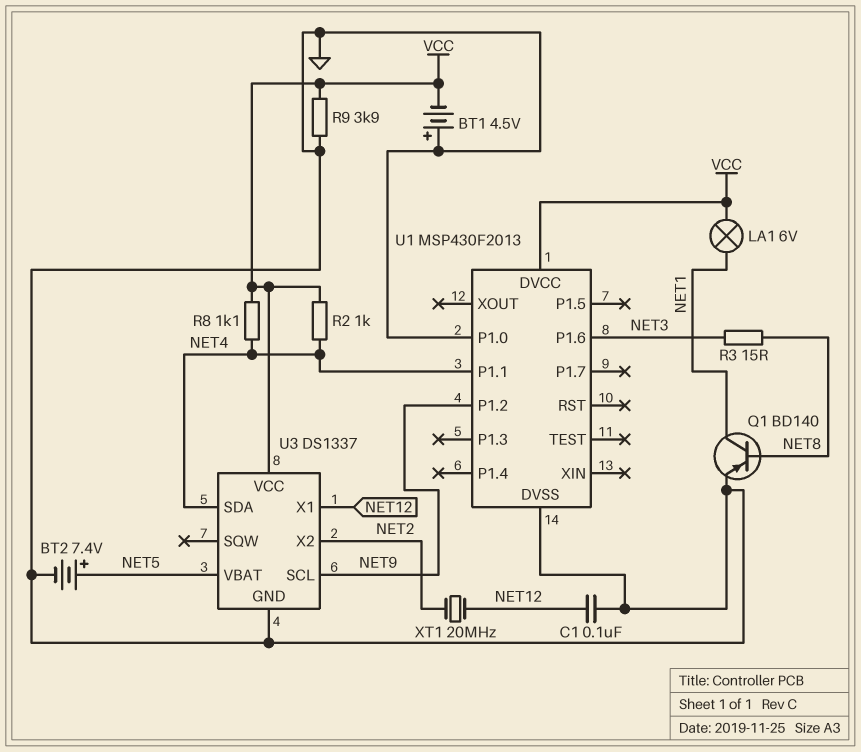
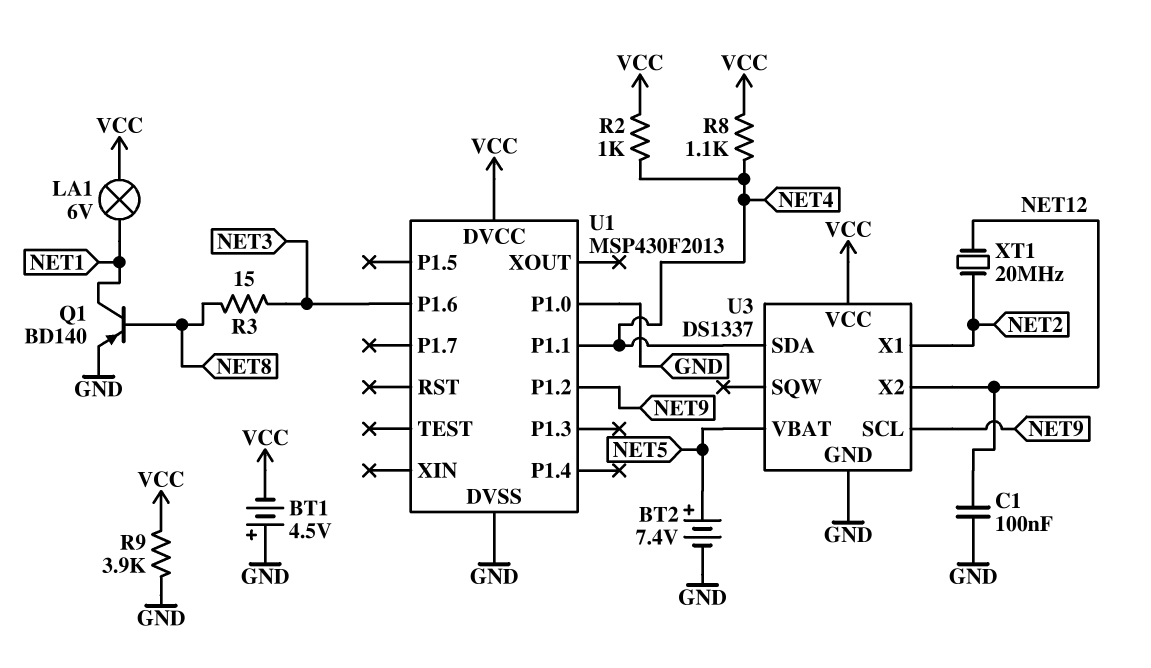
U3 pin X1: NET12 -> NET2
U3 pin X2: NET2 -> NET12

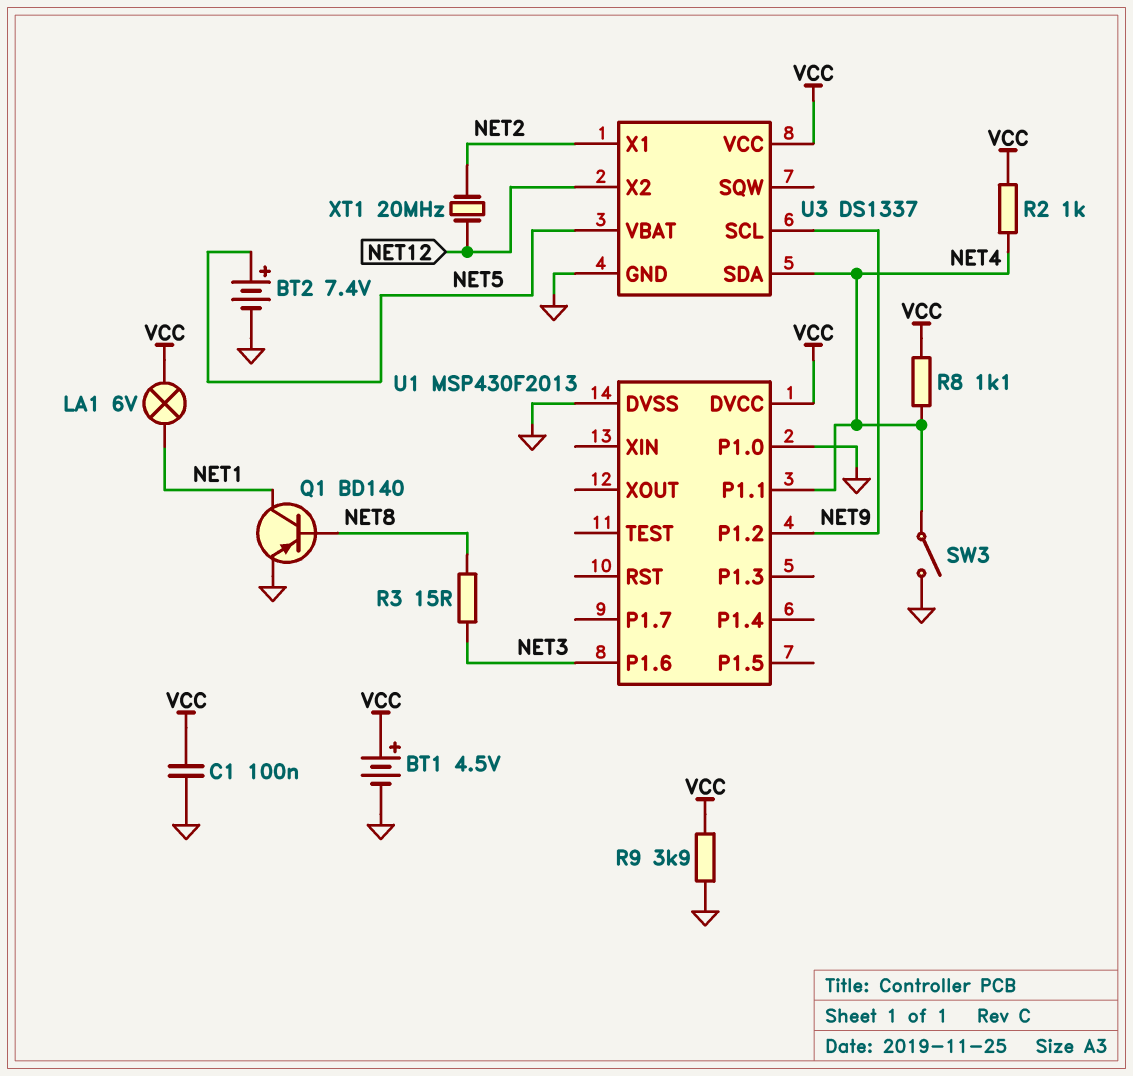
BT1: 4.5V (plus GND, minus VCC) -> 4.5V (plus VCC, minus GND)
C1: 100nF (GND, NET12) -> 100nF (GND, VCC)
SW3: none -> switch (GND, NET4)

